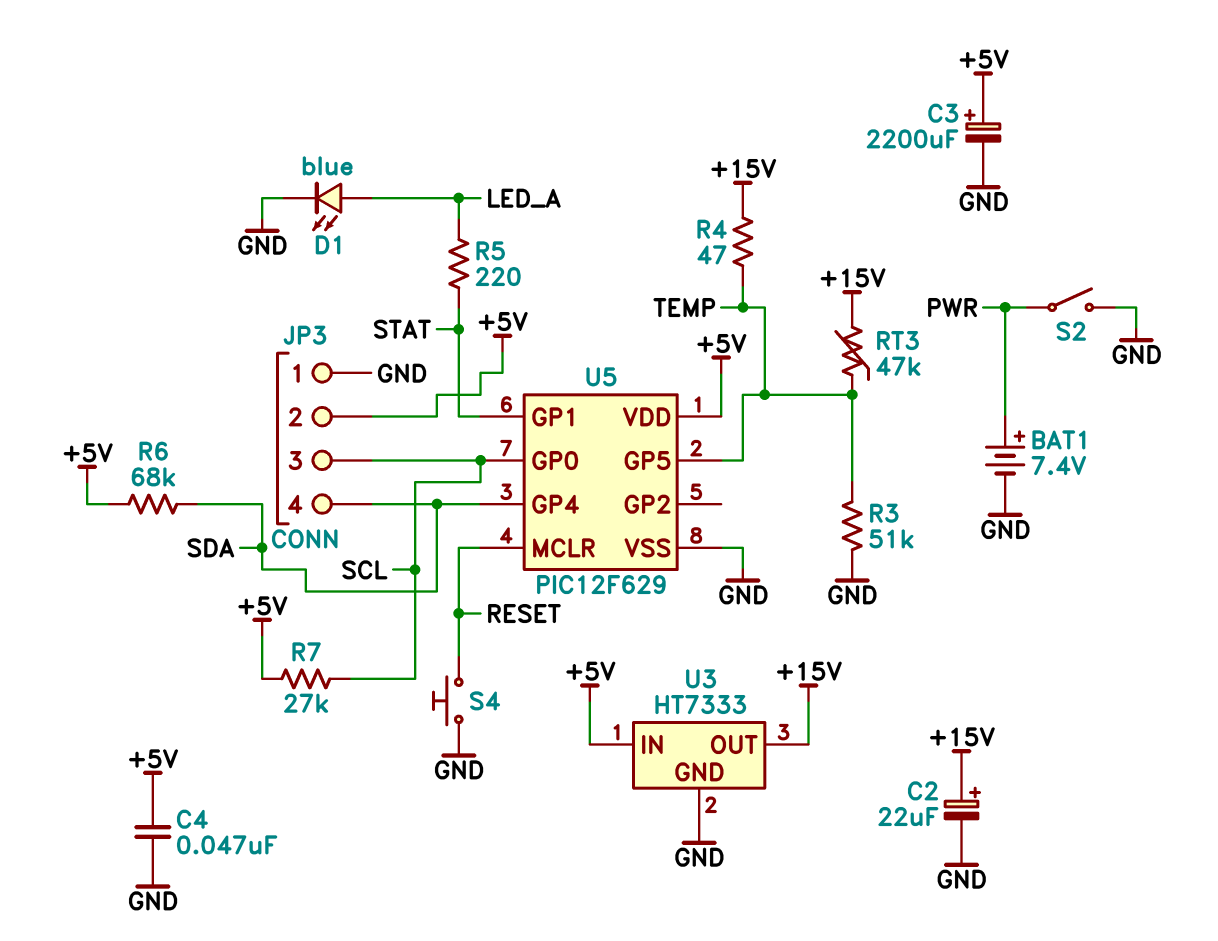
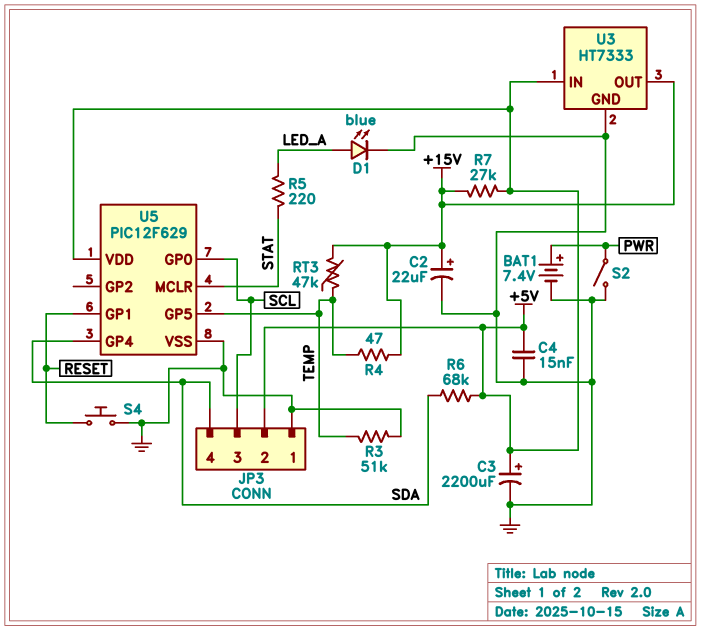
C4: 47nF (+5V, GND) -> 15nF (+5V, GND)
R7: 27k (+5V, SCL) -> 27k (+5V, +15V)
U5 pin GP1: STAT -> RESET
U5 pin MCLR: RESET -> STAT

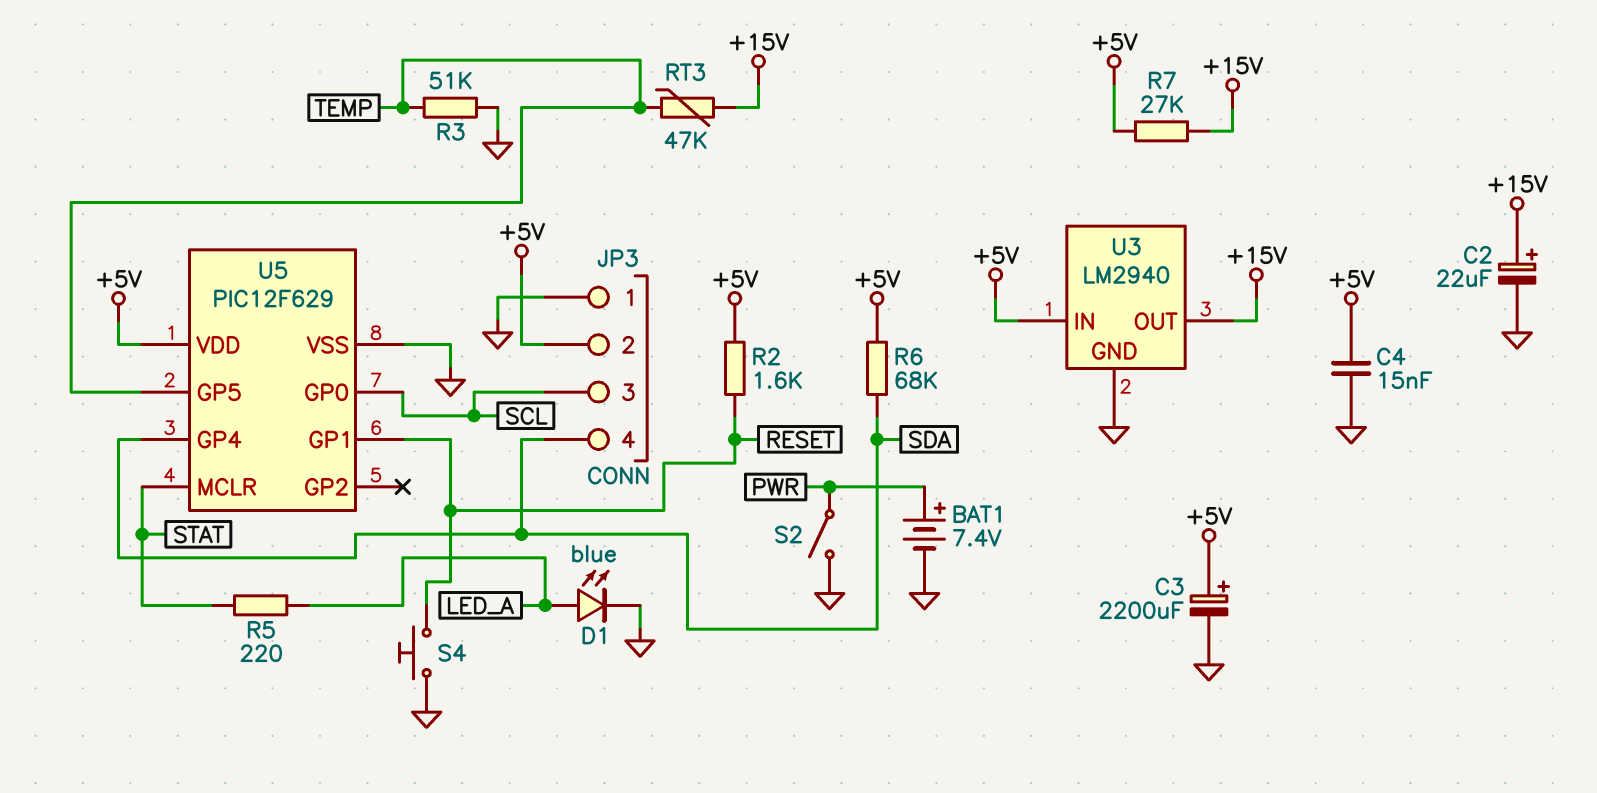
R2: none -> 1.6k (+5V, RESET)
R4: 47 (+15V, TEMP) -> none
U3: HT7333 -> LM2940

